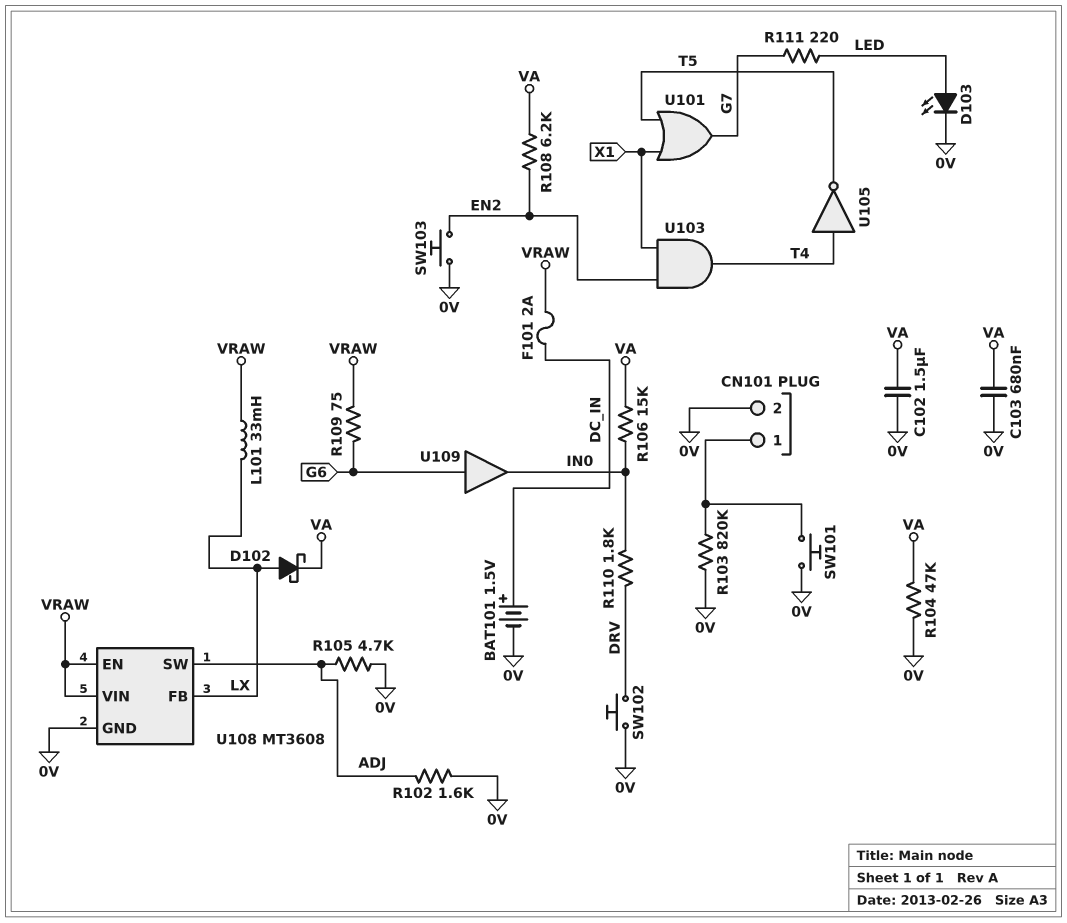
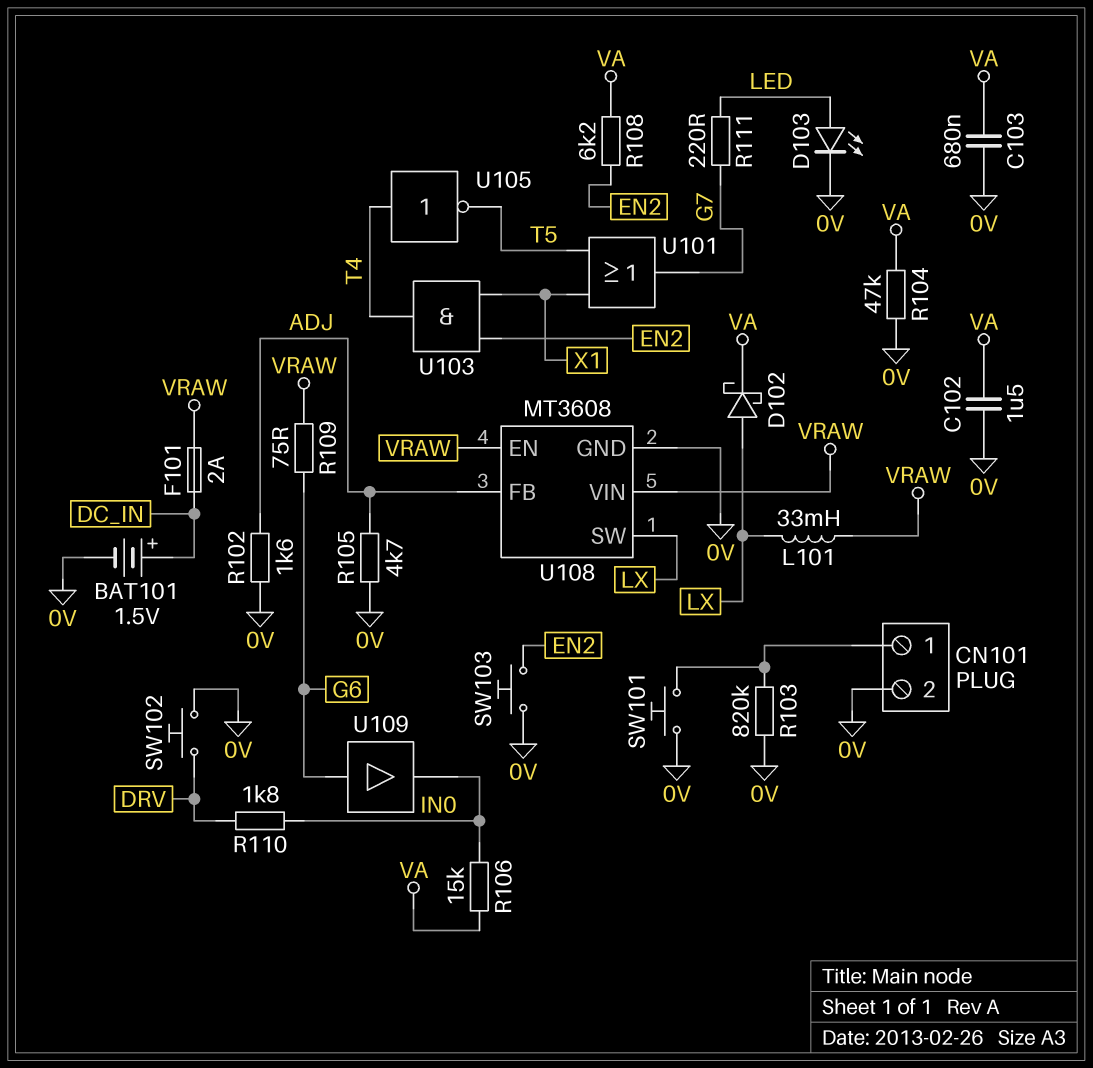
U108 pin FB: LX -> ADJ
U108 pin SW: ADJ -> LX

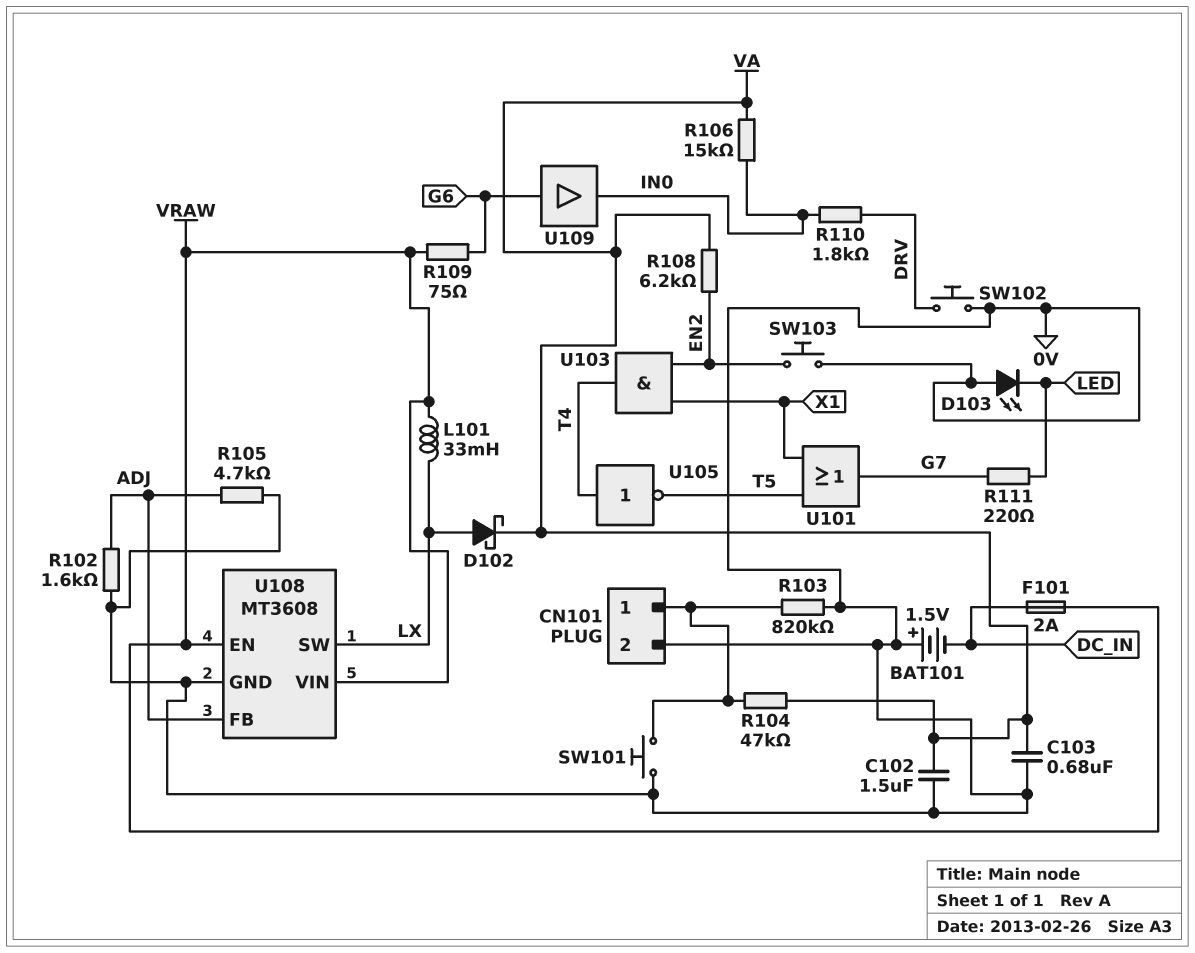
BAT101: 1.5V (plus DC_IN, minus 0V) -> 1.5V (plus 0V, minus DC_IN)
D103: LED (A LED, K 0V) -> LED (A 0V, K LED)
R104: 47k (0V, VA) -> 47k (CN101/1, VA)

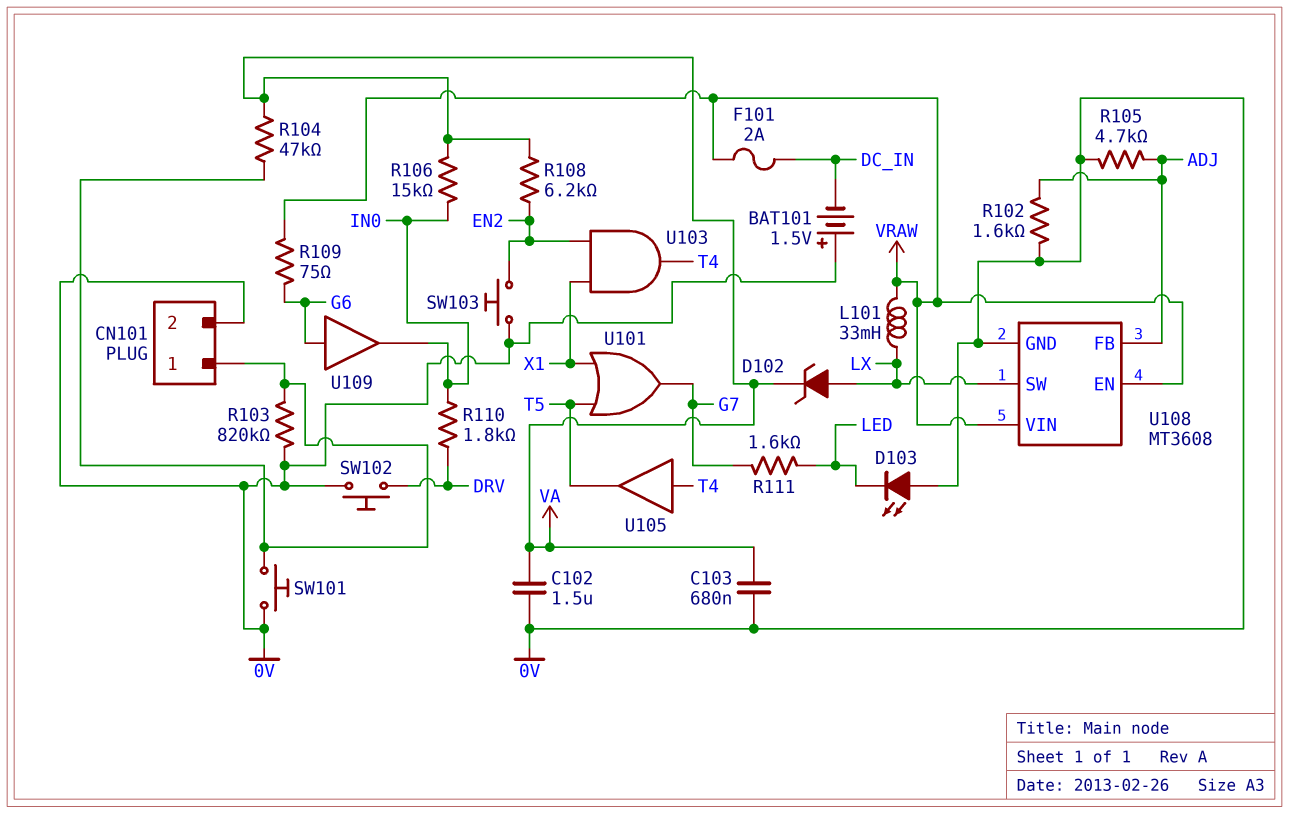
D102: schottky (A LX, K VA) -> zener (A LX, K VA)
R111: 220 (G7, LED) -> 1.6k (G7, LED)
U105: NOT (in T4, out T5) -> buffer (in T4, out T5)

